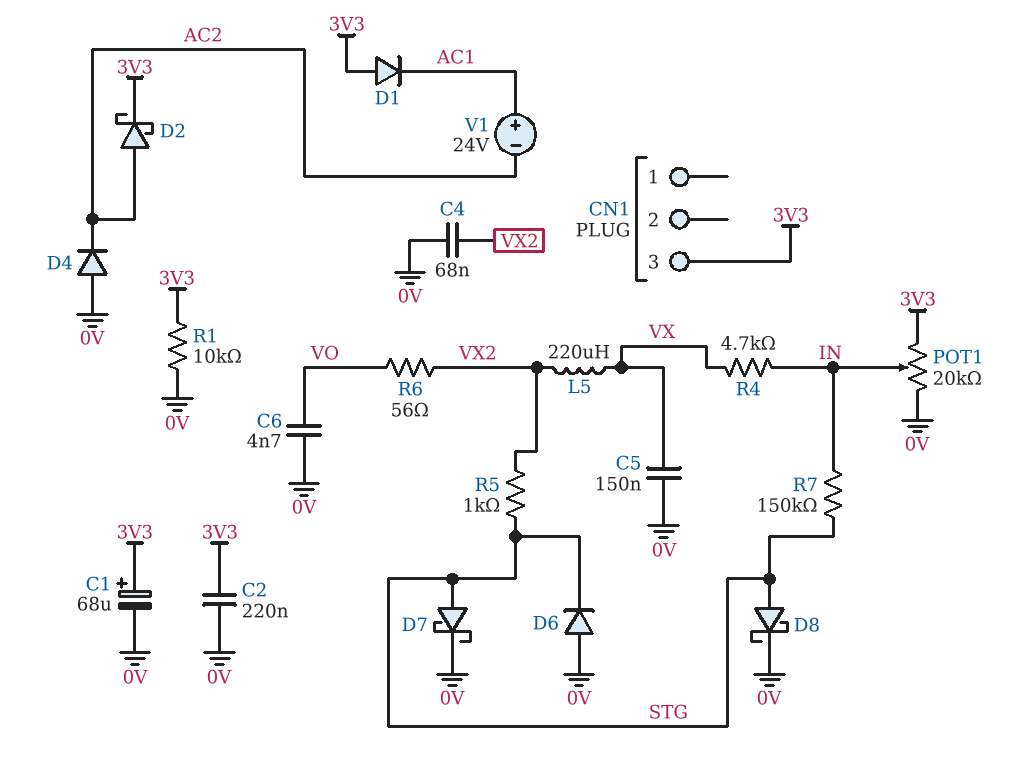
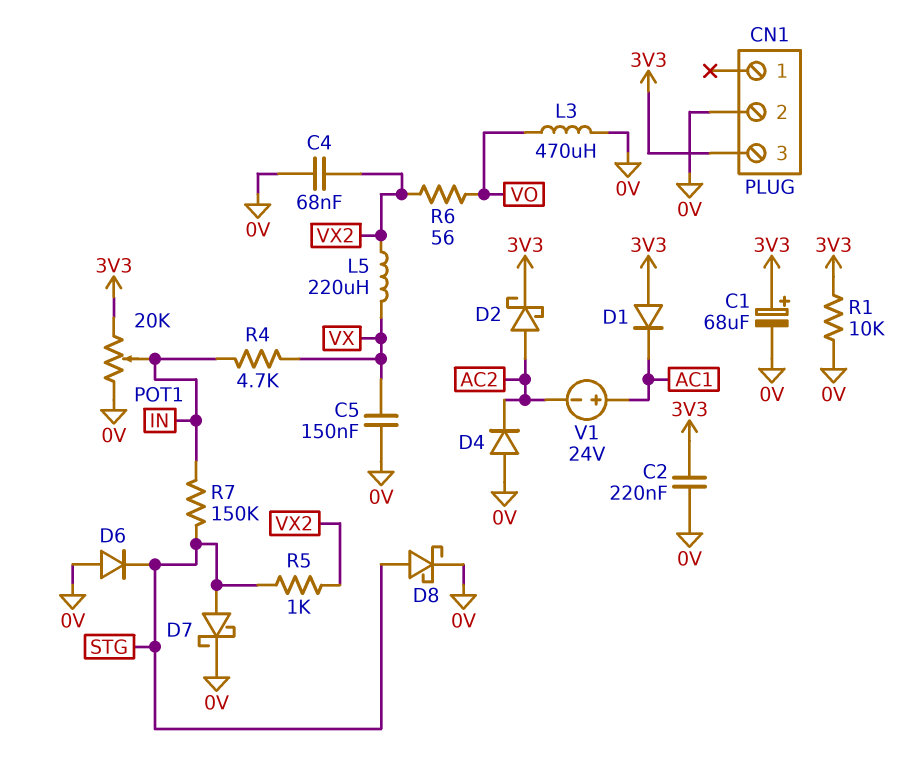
C6: 4.7nF (0V, VO) -> none
CN1 pin 2: none -> 0V
L3: none -> 470uH (0V, VO)

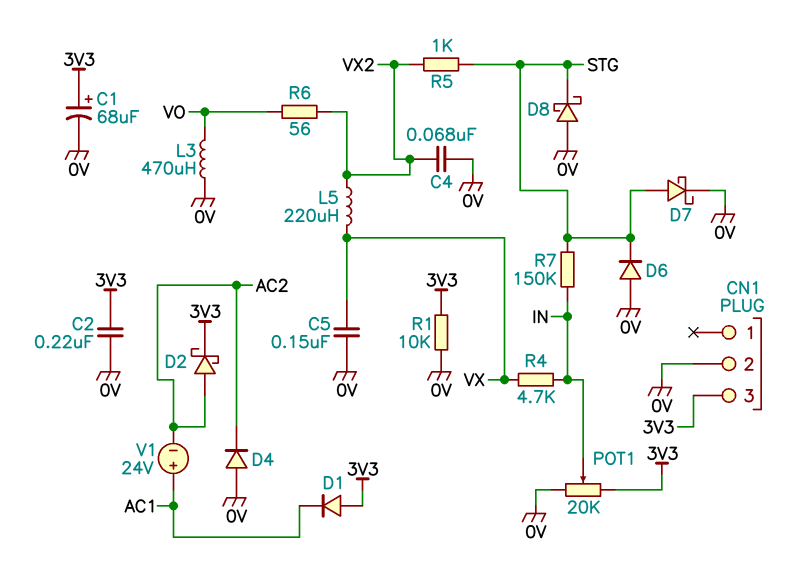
D8: schottky (A STG, K 0V) -> schottky (A 0V, K STG)

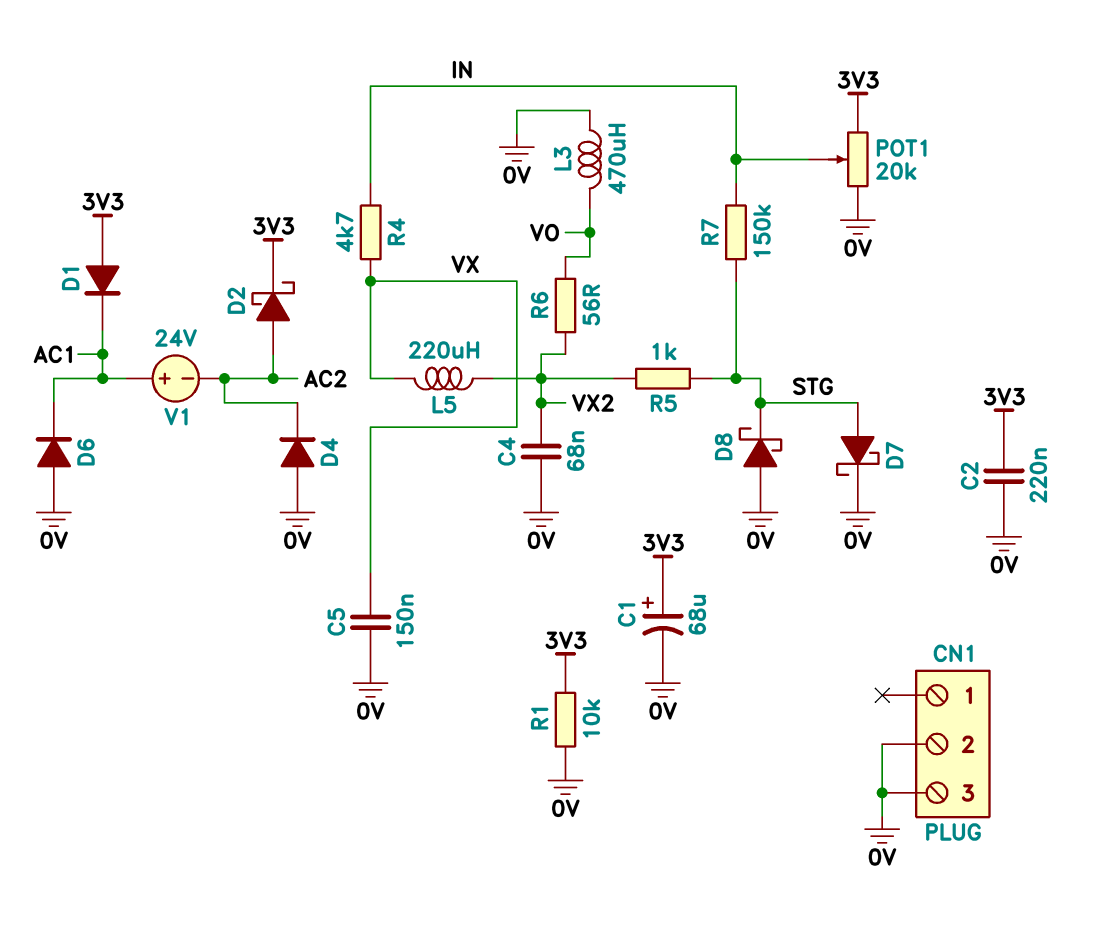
CN1 pin 3: 3V3 -> 0V
D6: diode (A 0V, K STG) -> diode (A 0V, K AC1)

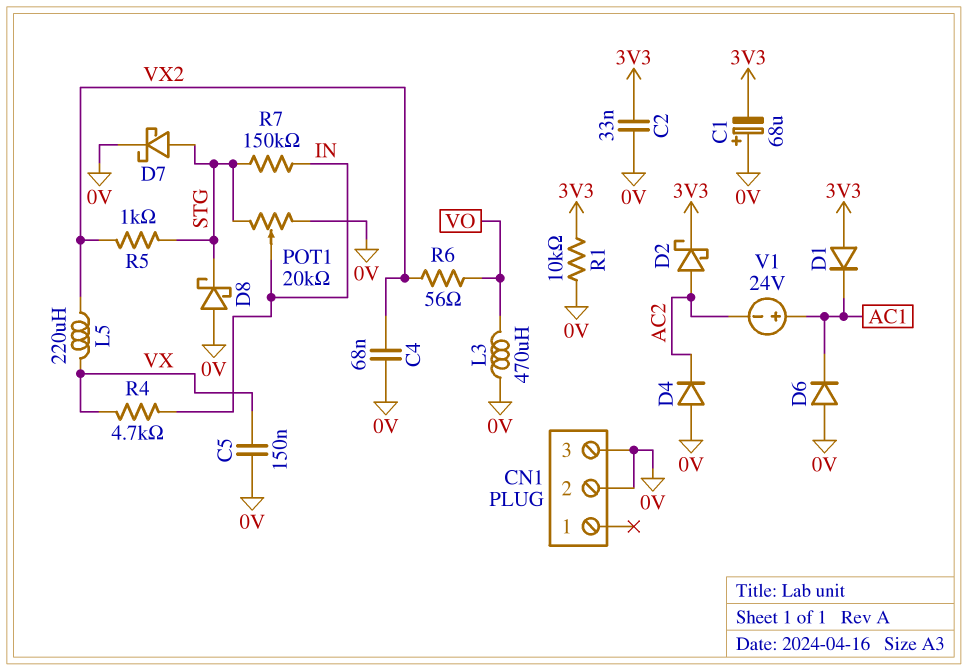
C1: 68uF (plus 3V3, minus 0V) -> 68uF (plus 0V, minus 3V3)
C2: 220nF (0V, 3V3) -> 33nF (0V, 3V3)
POT1: 20k (0V, 3V3, wiper IN) -> 20k (0V, STG, wiper IN)

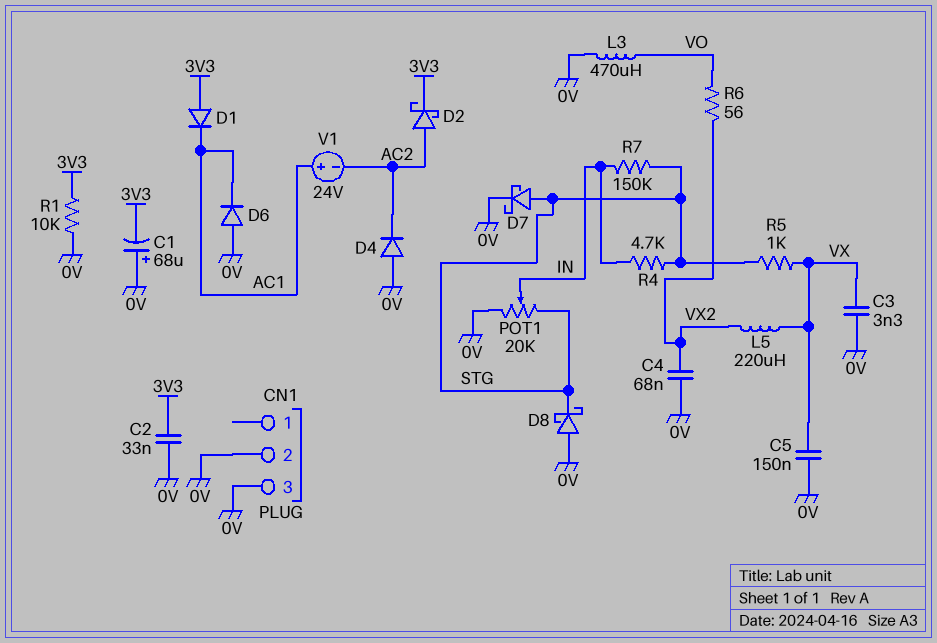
C3: none -> 3.3nF (0V, VX)
R4: 4.7k (IN, VX) -> 4.7k (IN, STG)
R5: 1k (STG, VX2) -> 1k (STG, VX)

